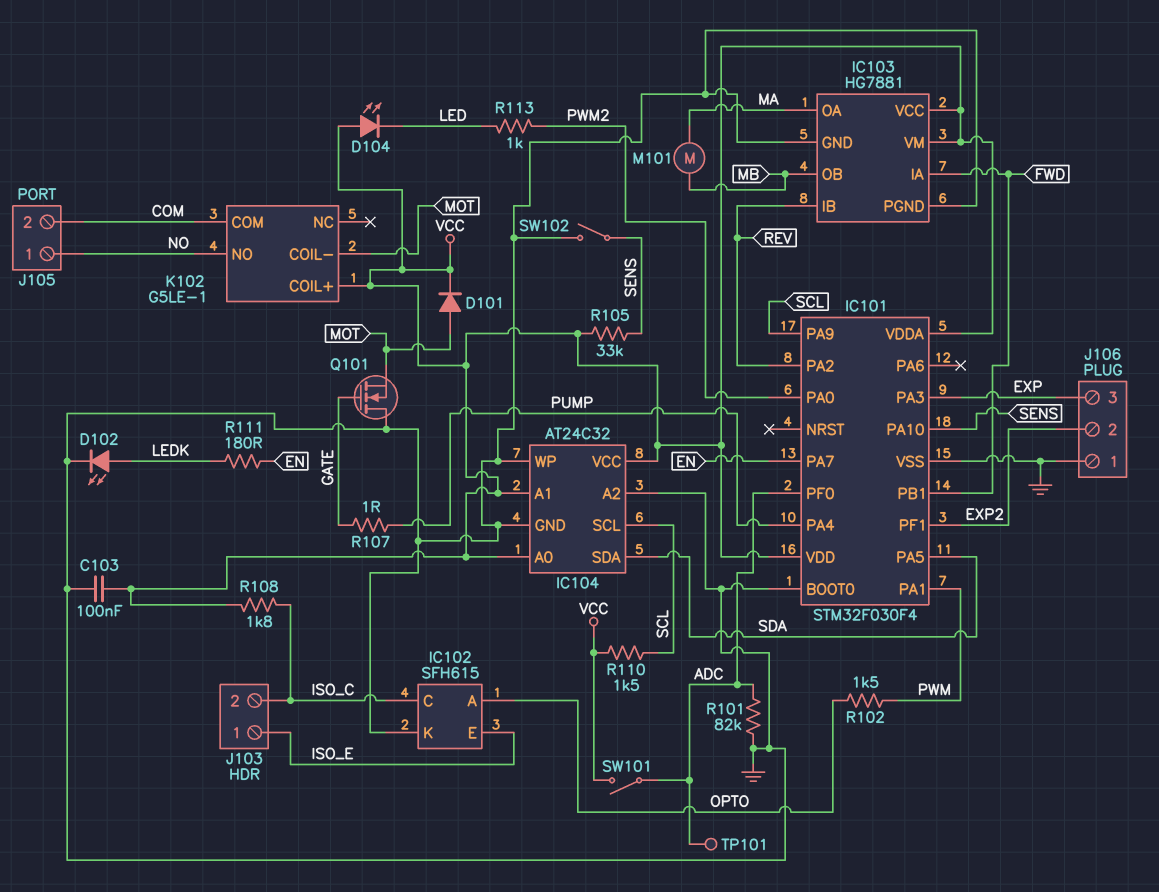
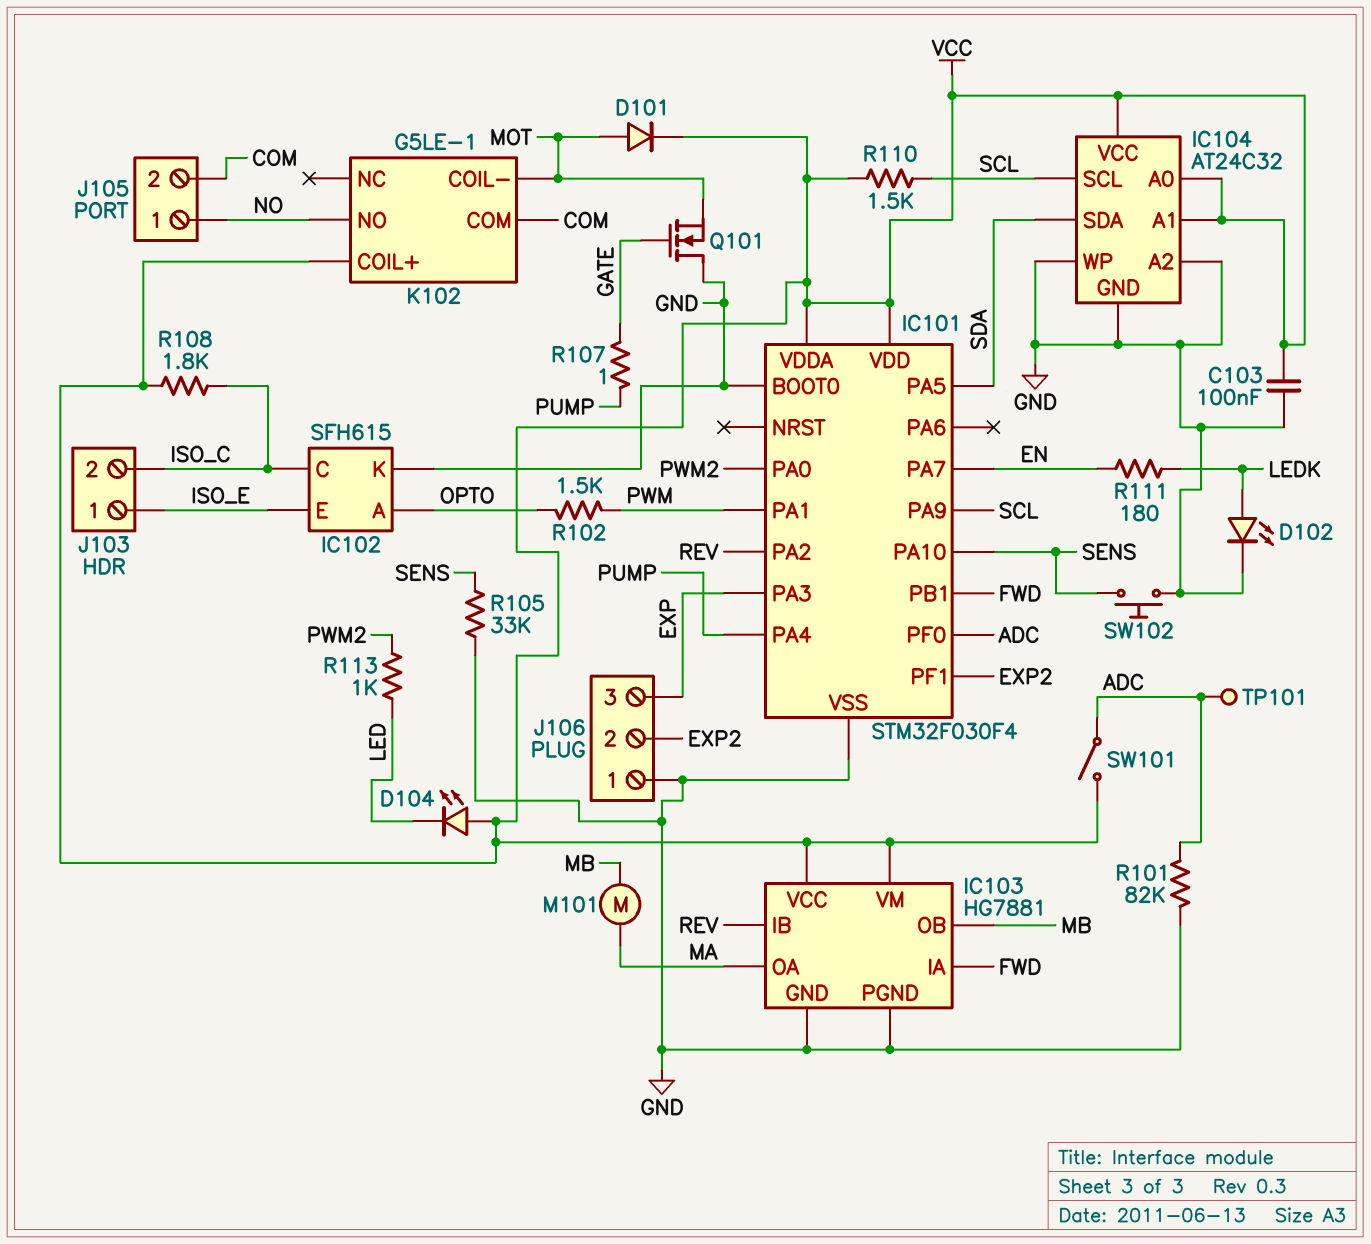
R105: 33k (SENS, VCC) -> 33k (GND, SENS)
SW102: switch (GND, SENS) -> button (GND, SENS)

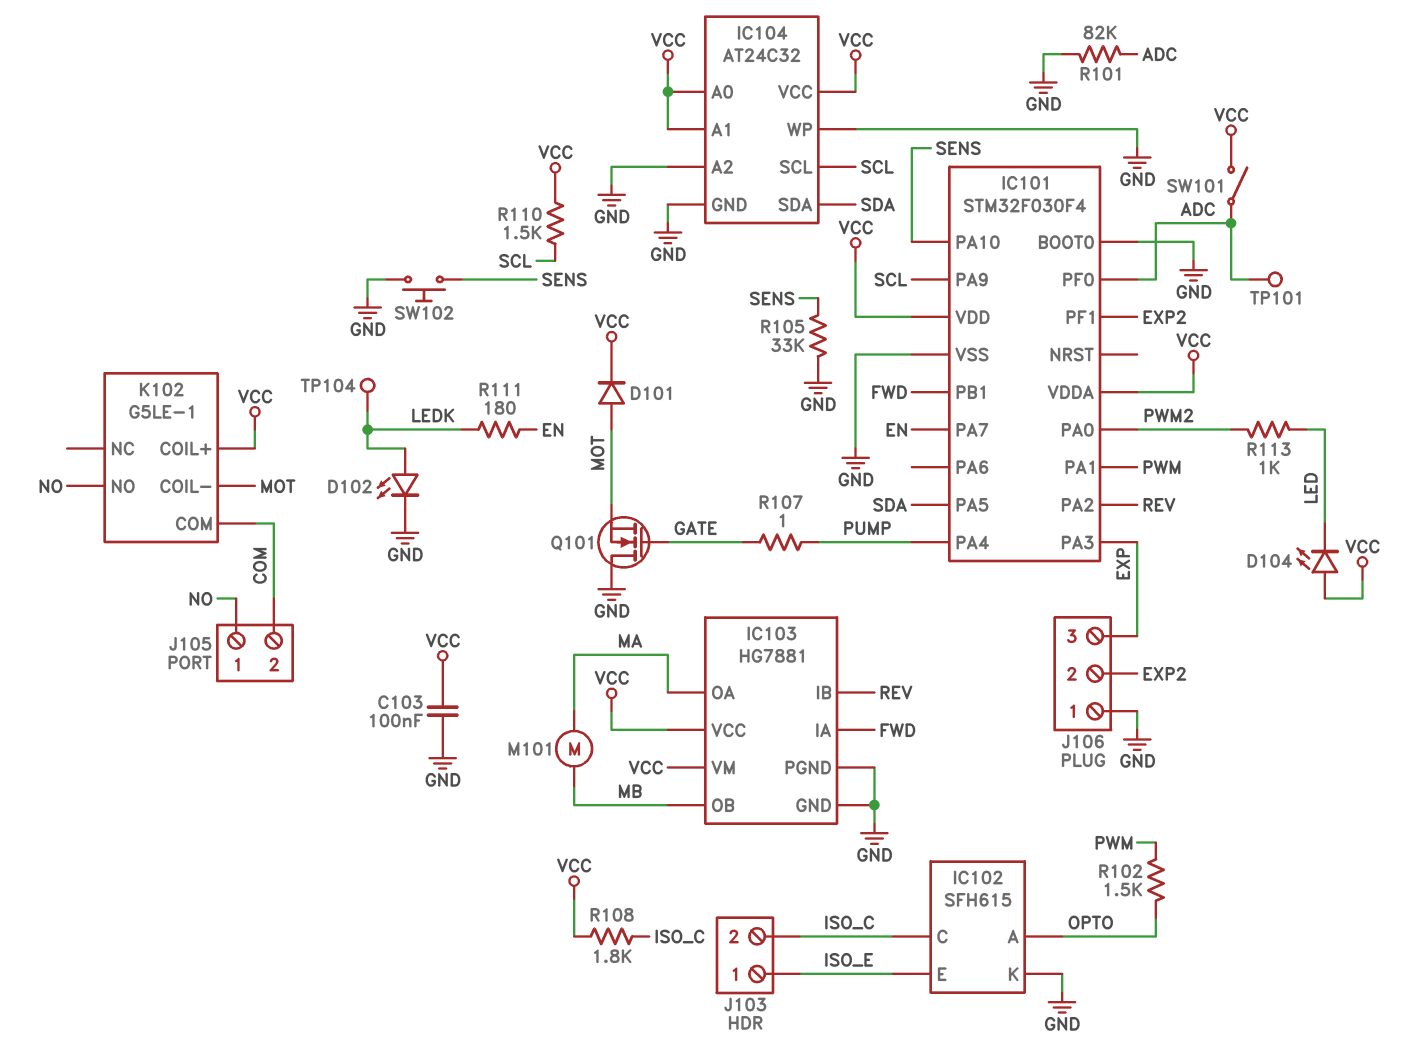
TP104: none -> test point (LEDK)

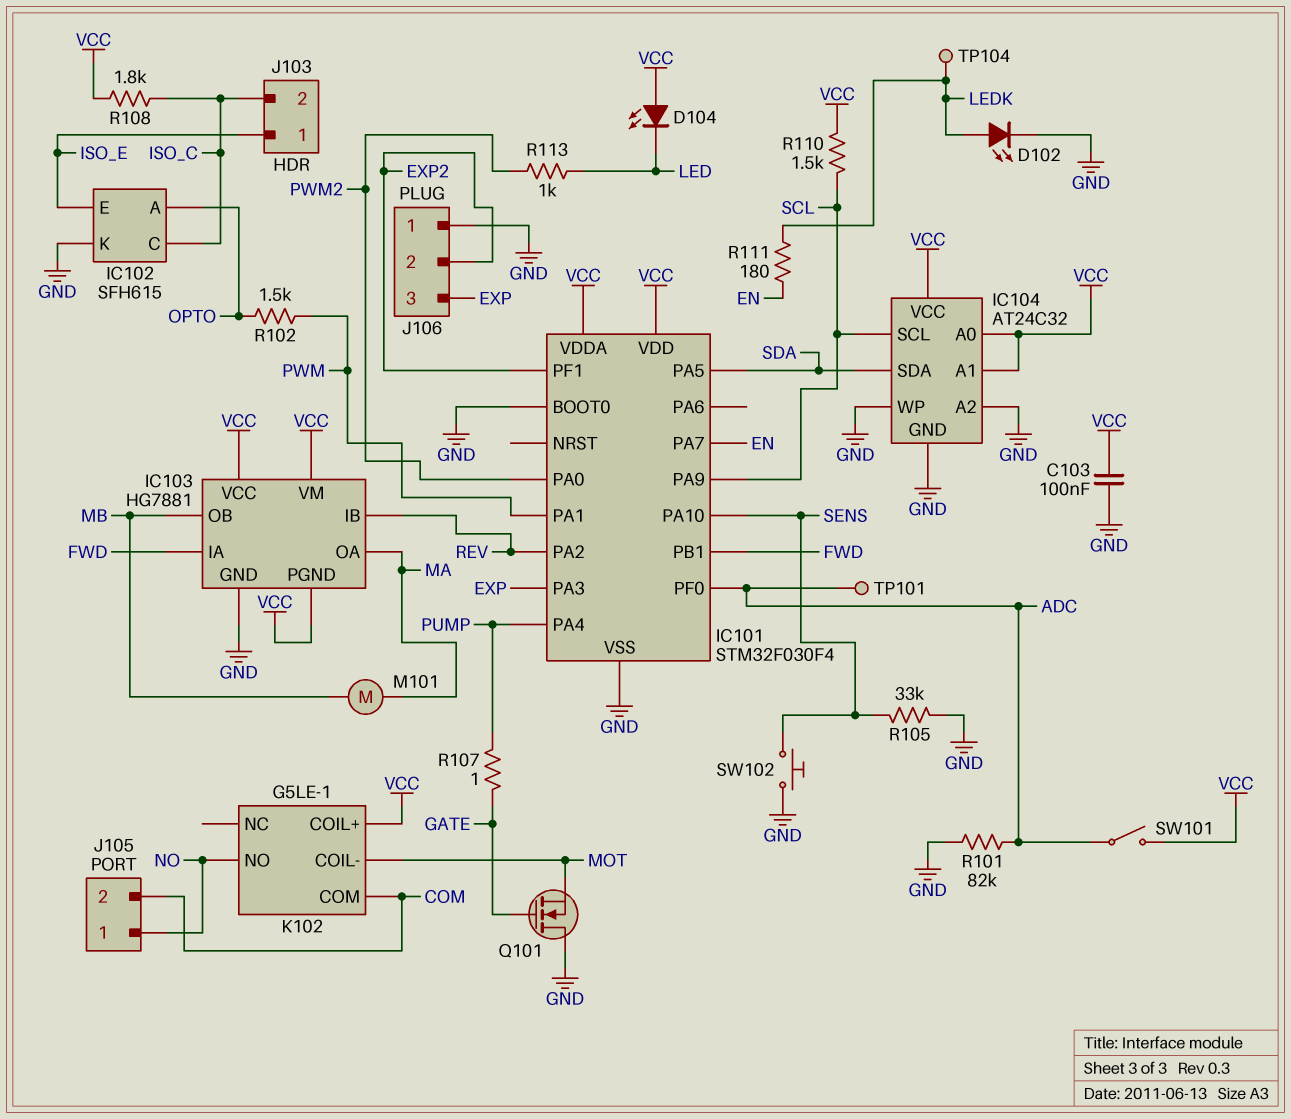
D101: diode (A MOT, K VCC) -> none
IC103 pin PGND: GND -> VCC

